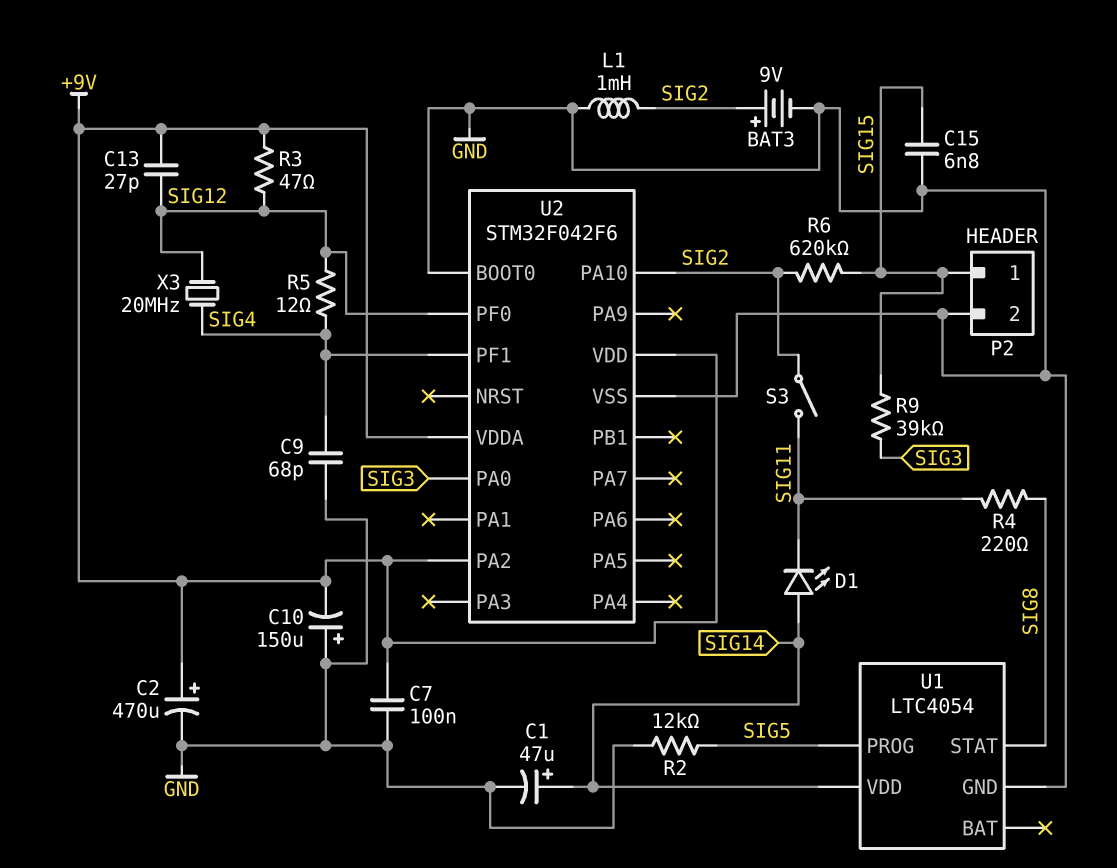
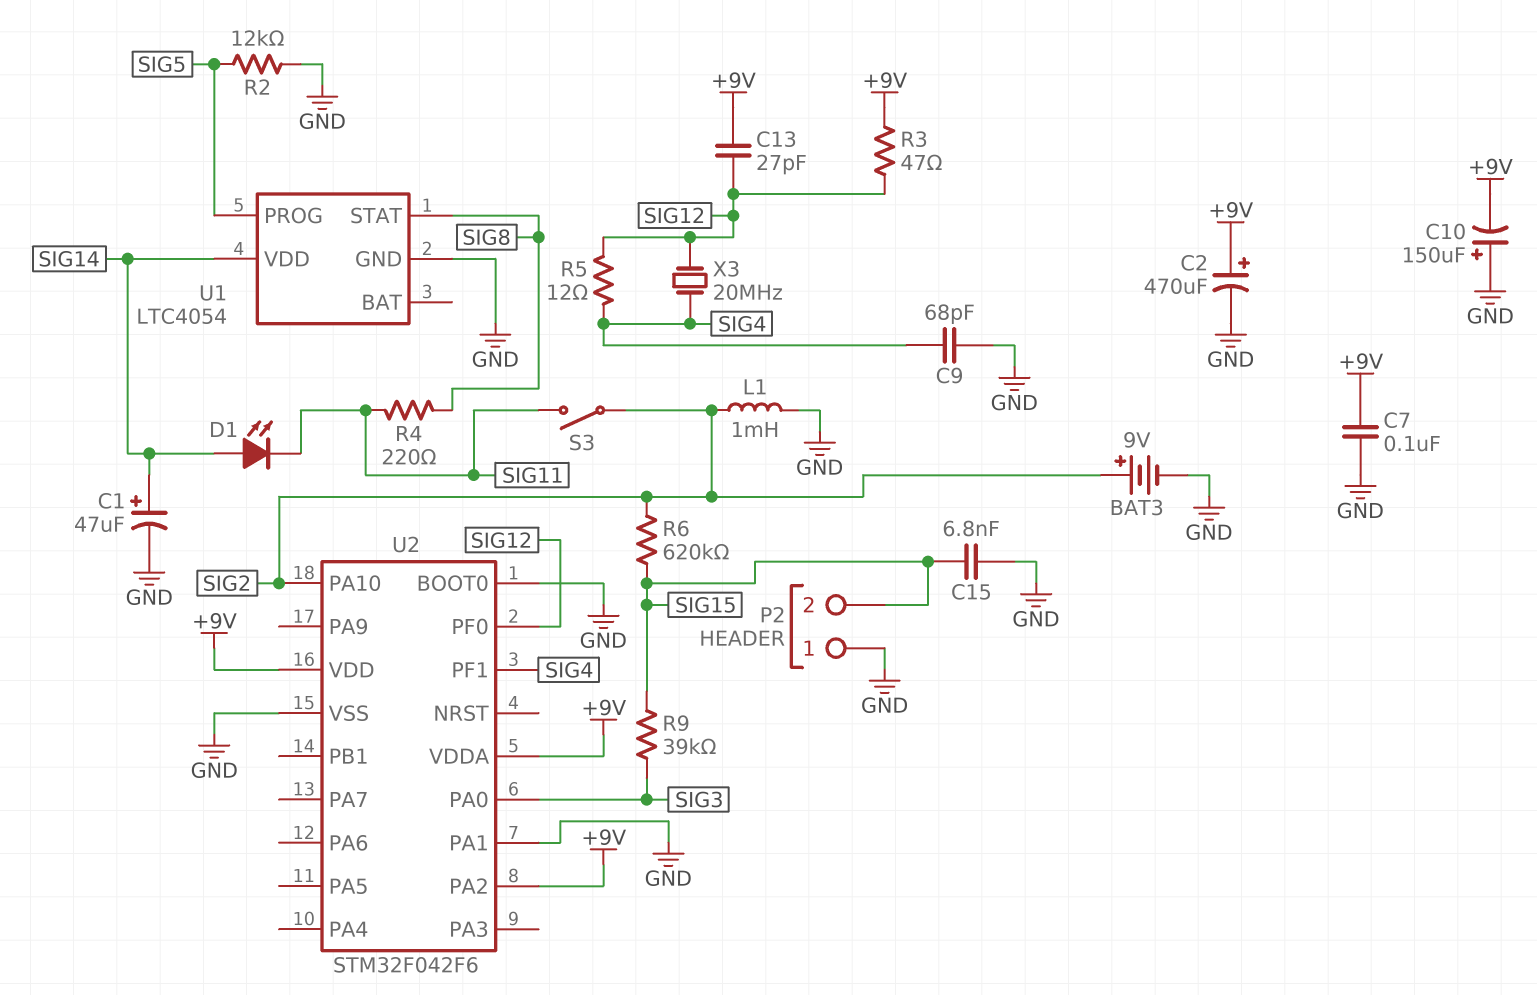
P2 pin 1: SIG15 -> GND
P2 pin 2: GND -> SIG15
U2 pin PA1: none -> GND

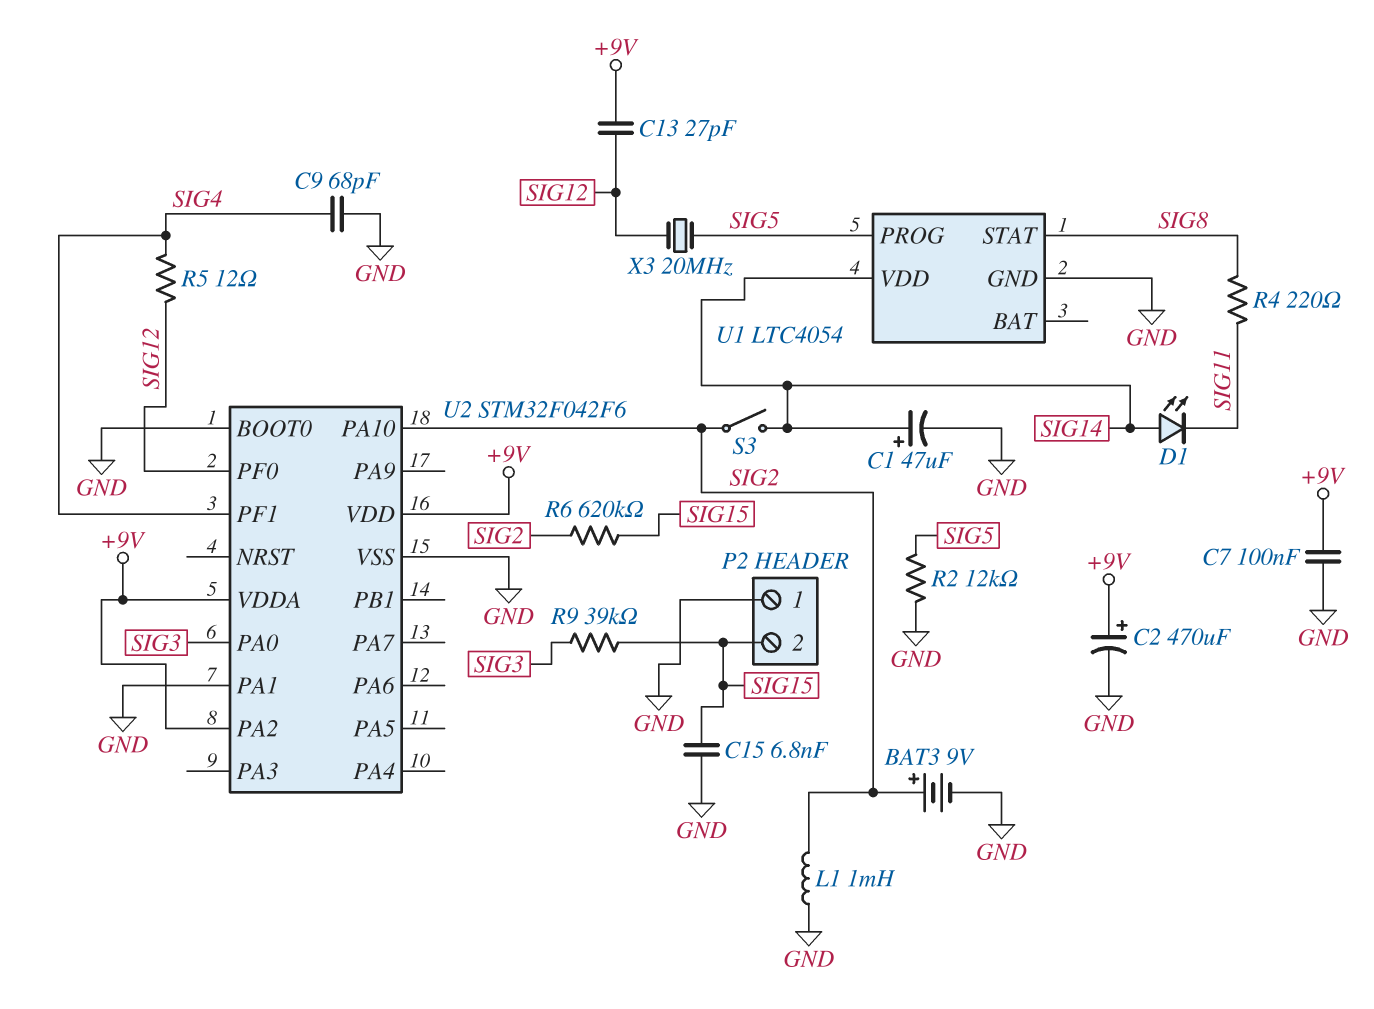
C10: 150uF (plus GND, minus +9V) -> none
R3: 47 (+9V, SIG12) -> none
S3: switch (SIG2, SIG11) -> switch (SIG2, SIG14)
X3: 20MHz (SIG4, SIG12) -> 20MHz (SIG5, SIG12)

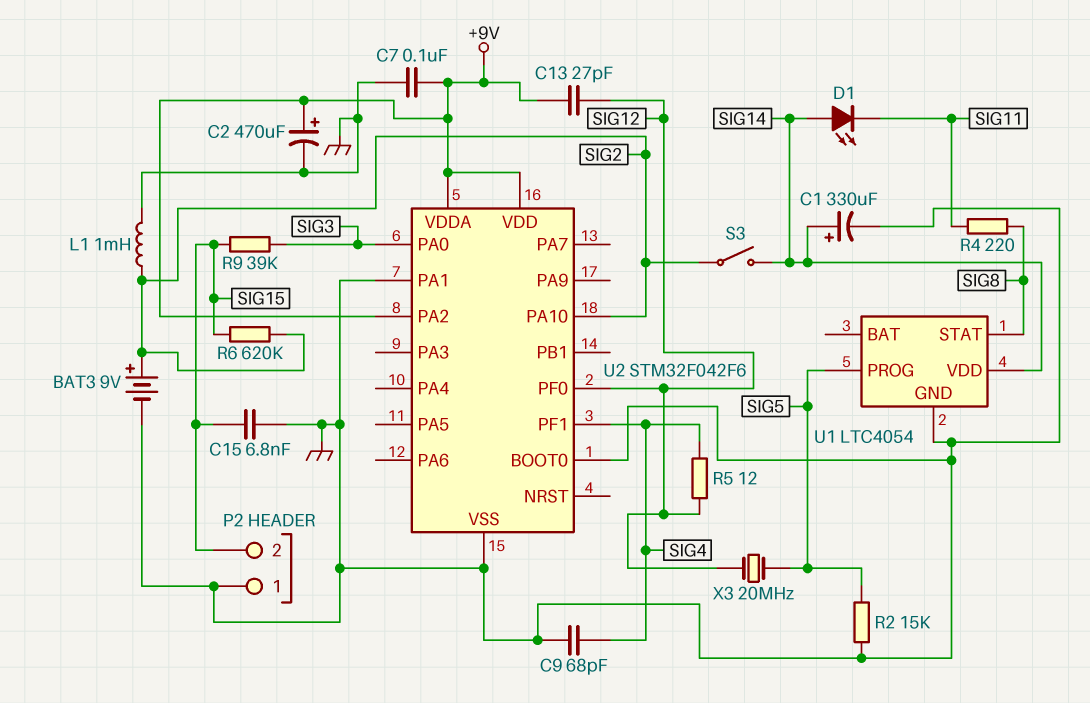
C1: 47uF (plus SIG14, minus GND) -> 330uF (plus SIG14, minus GND)
R2: 12k (GND, SIG5) -> 15k (GND, SIG5)

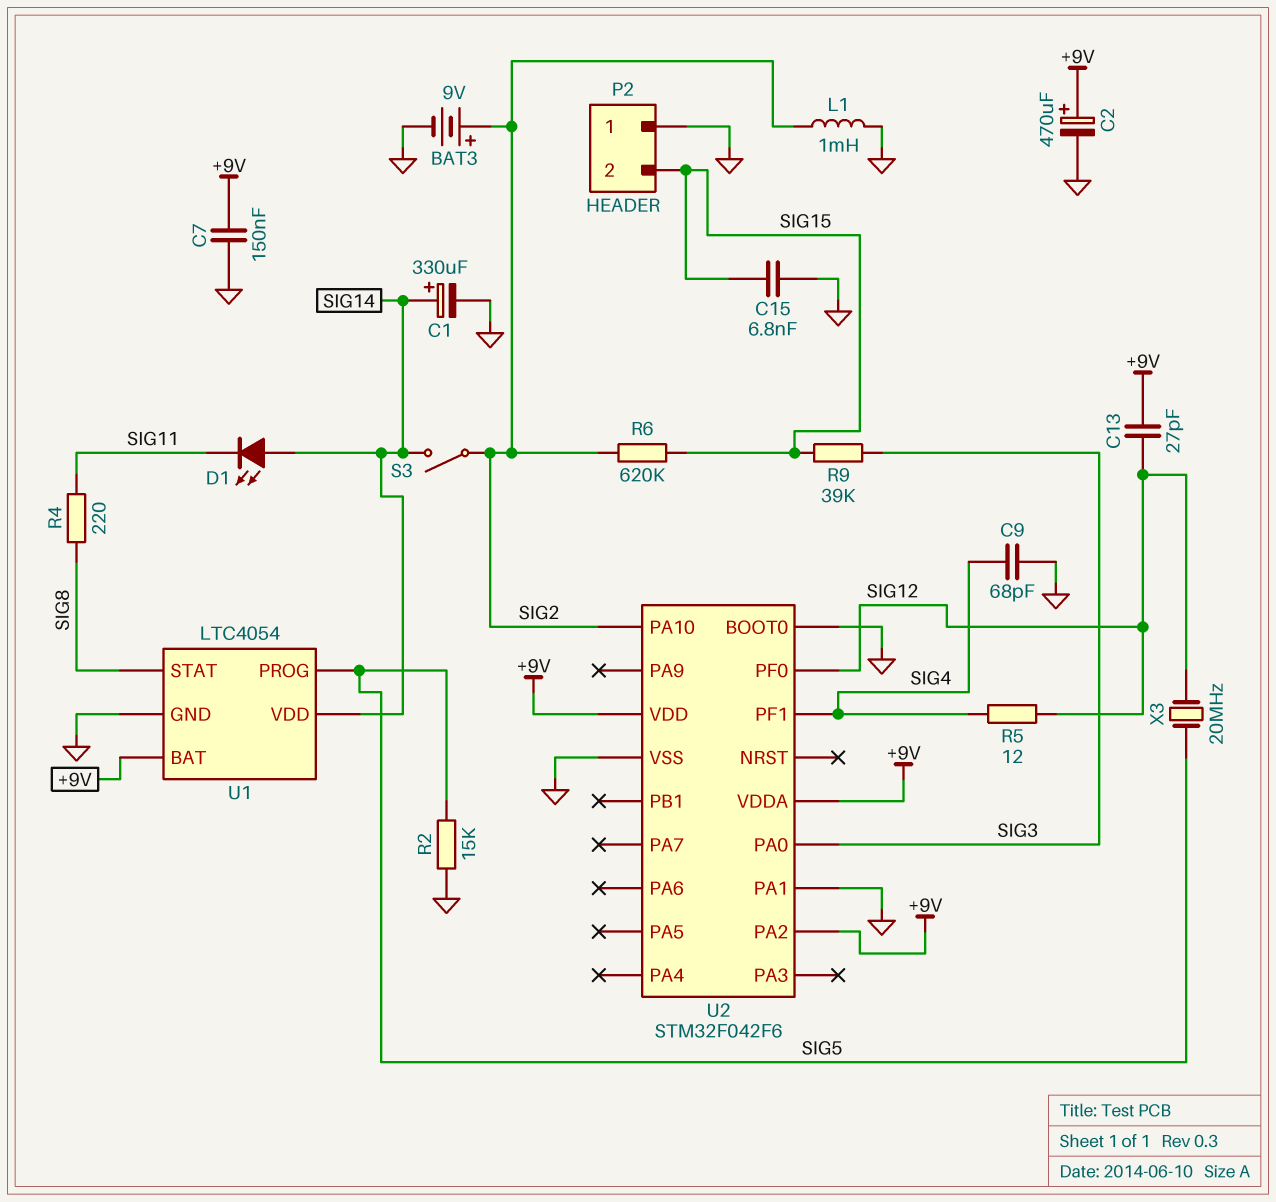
C7: 100nF (+9V, GND) -> 150nF (+9V, GND)
U1 pin BAT: none -> +9V

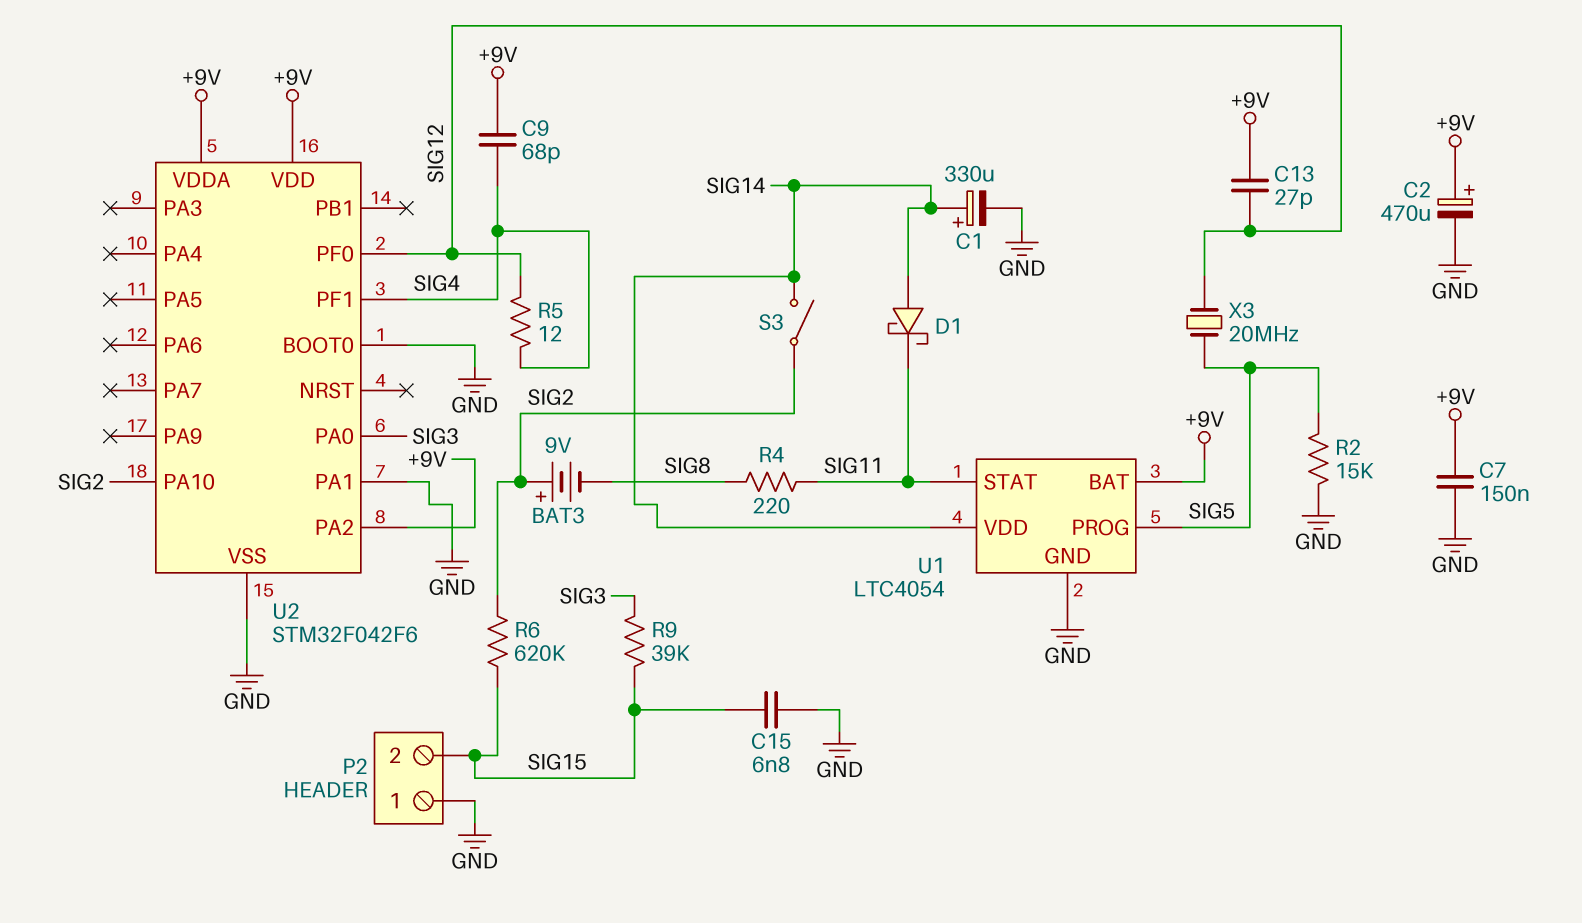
BAT3: 9V (plus SIG2, minus GND) -> 9V (plus SIG2, minus SIG8)
C9: 68pF (GND, SIG4) -> 68pF (+9V, SIG4)
D1: LED (A SIG14, K SIG11) -> schottky (A SIG14, K SIG11)
L1: 1mH (GND, SIG2) -> none
U1 pin STAT: SIG8 -> SIG11

